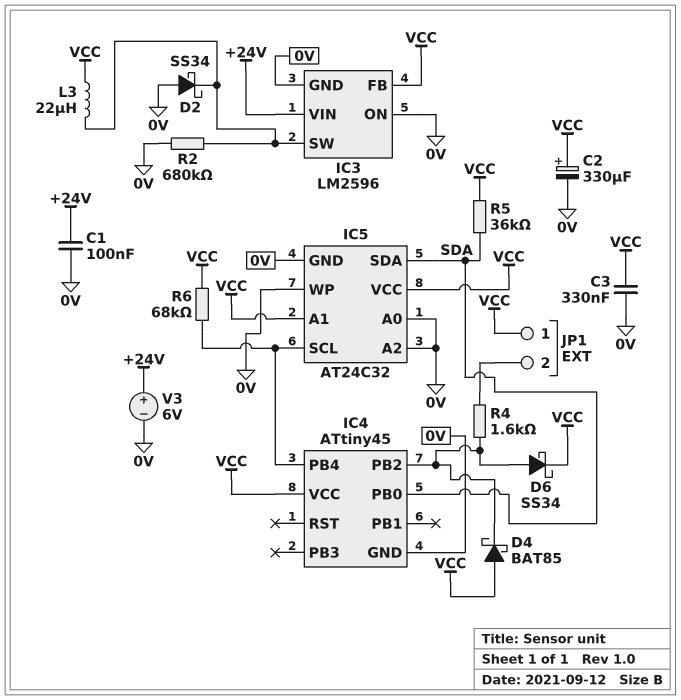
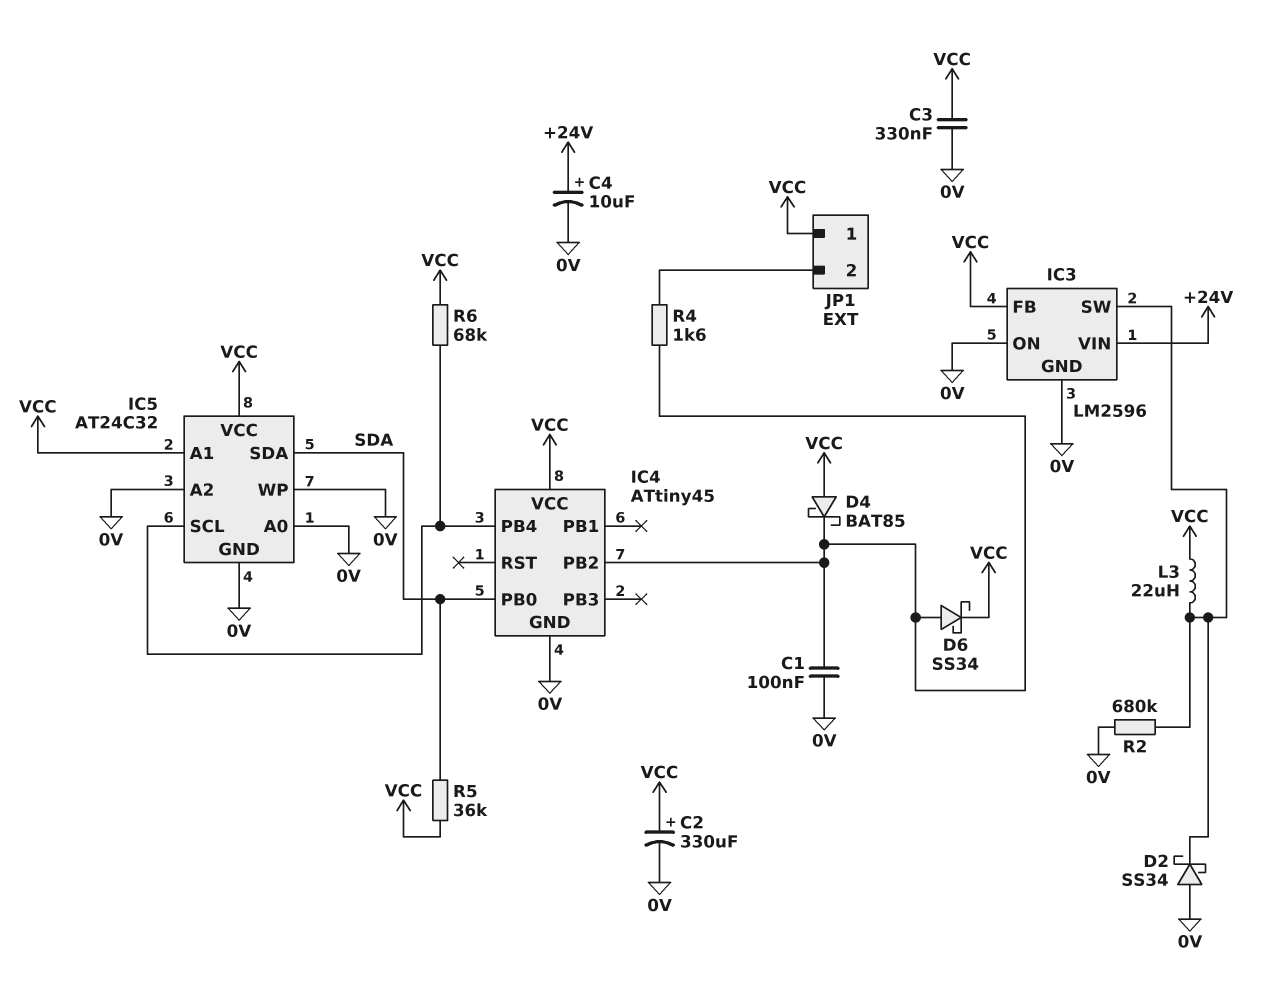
C1: 100nF (+24V, 0V) -> 100nF (0V, IC4/PB2)
C4: none -> 10uF (plus +24V, minus 0V)
V3: 6V (plus +24V, minus 0V) -> none

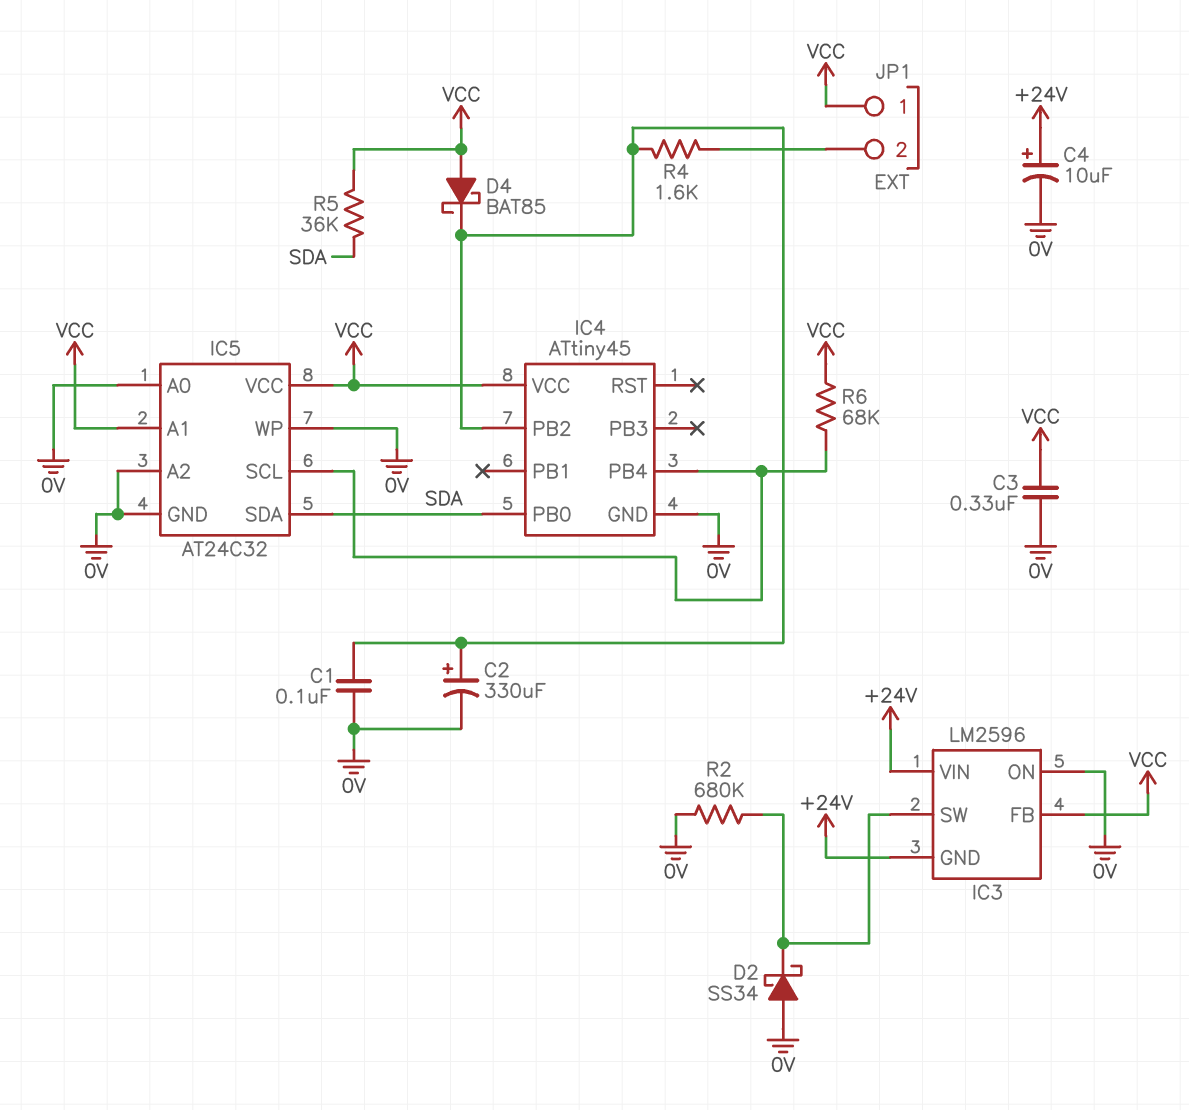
C2: 330uF (plus VCC, minus 0V) -> 330uF (plus IC4/PB2, minus 0V)
D6: schottky SS34 (A IC4/PB2, K VCC) -> none
IC3 pin GND: 0V -> +24V
L3: 22uH (IC3/SW, VCC) -> none

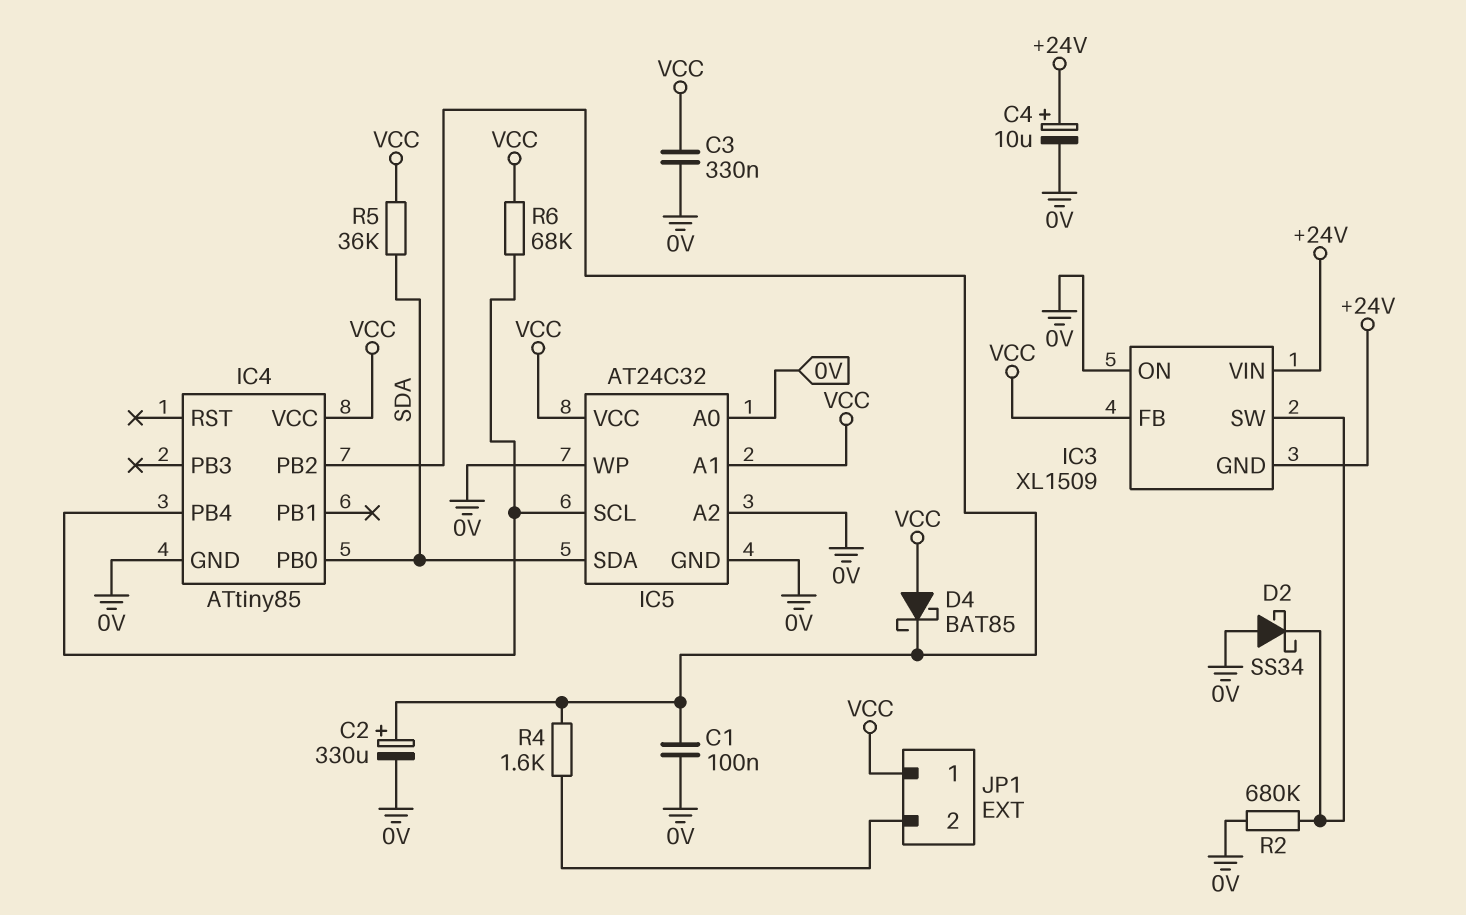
IC3: LM2596 -> XL1509
IC4: ATtiny45 -> ATtiny85

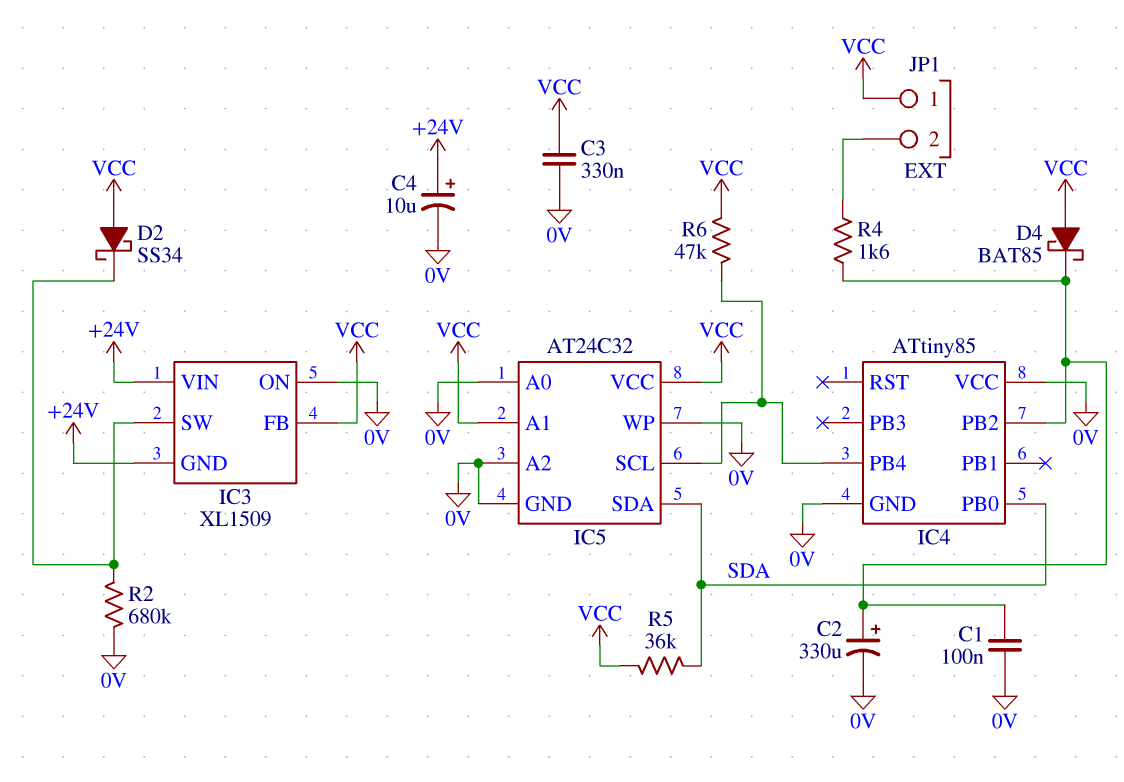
D2: schottky SS34 (A 0V, K IC3/SW) -> schottky SS34 (A VCC, K IC3/SW)
IC4 pin VCC: VCC -> 0V
R6: 68k (IC4/PB4, VCC) -> 47k (IC4/PB4, VCC)

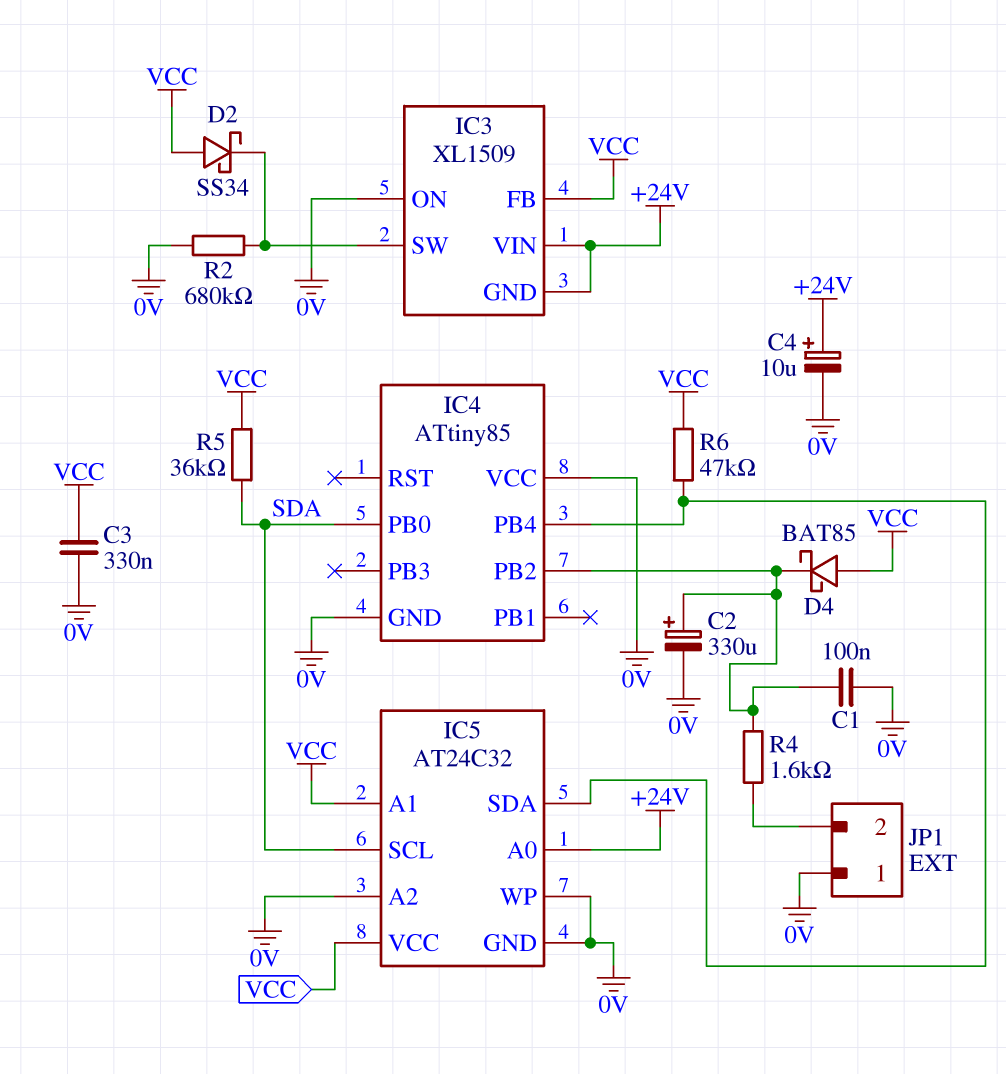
IC5 pin A0: 0V -> +24V
IC5 pin SCL: IC4/PB4 -> SDA
IC5 pin SDA: SDA -> IC4/PB4
JP1 pin 1: VCC -> 0V

